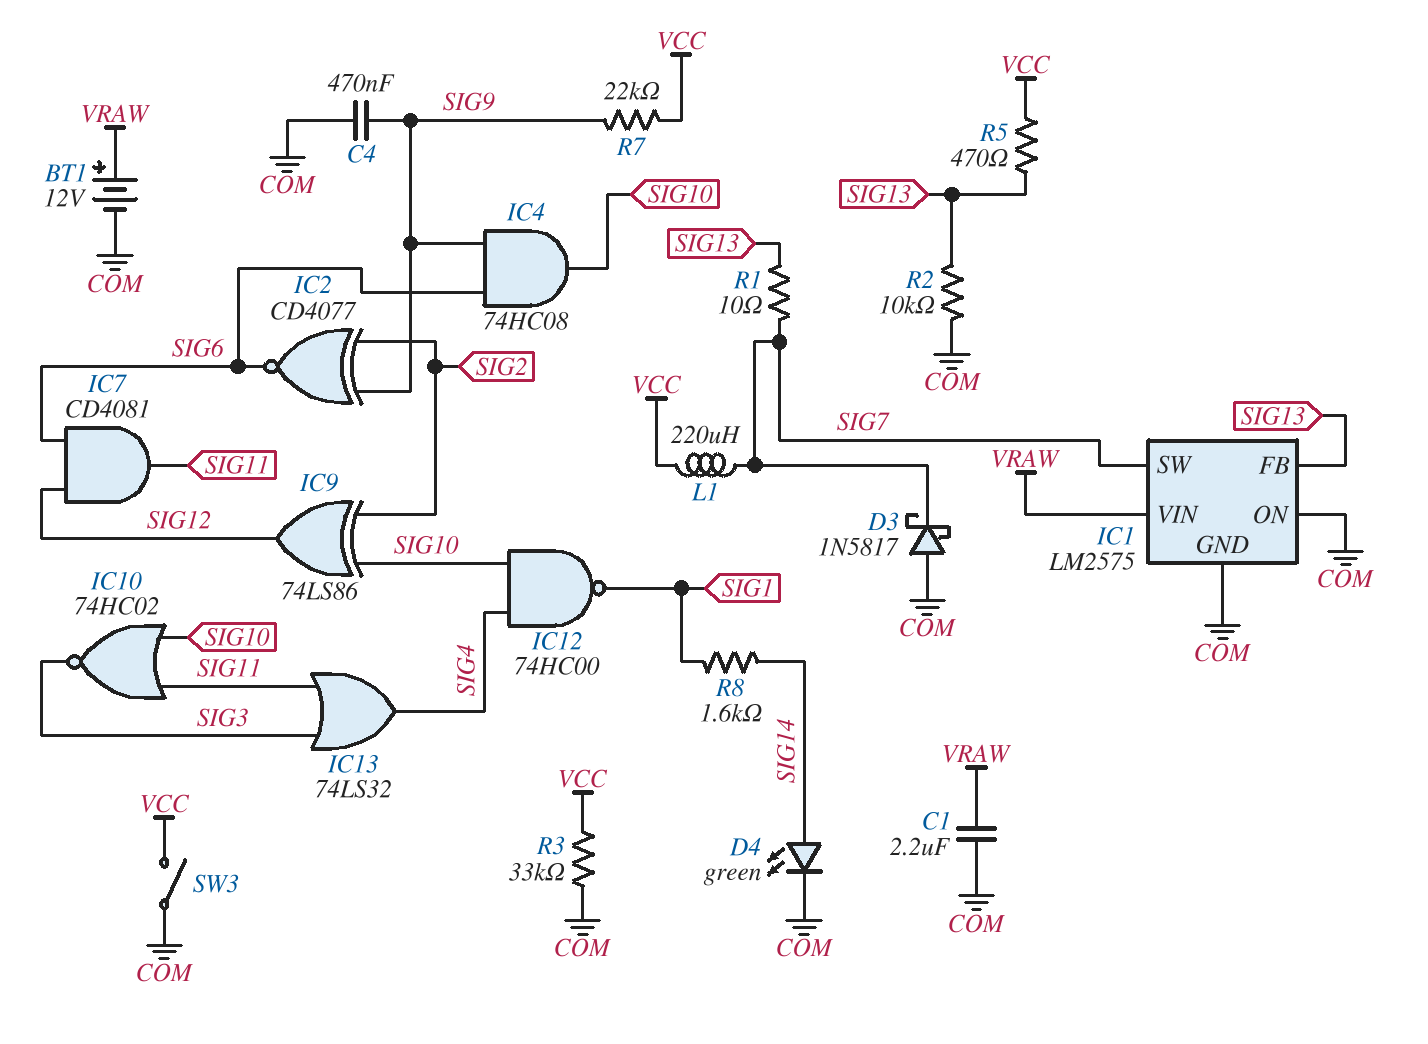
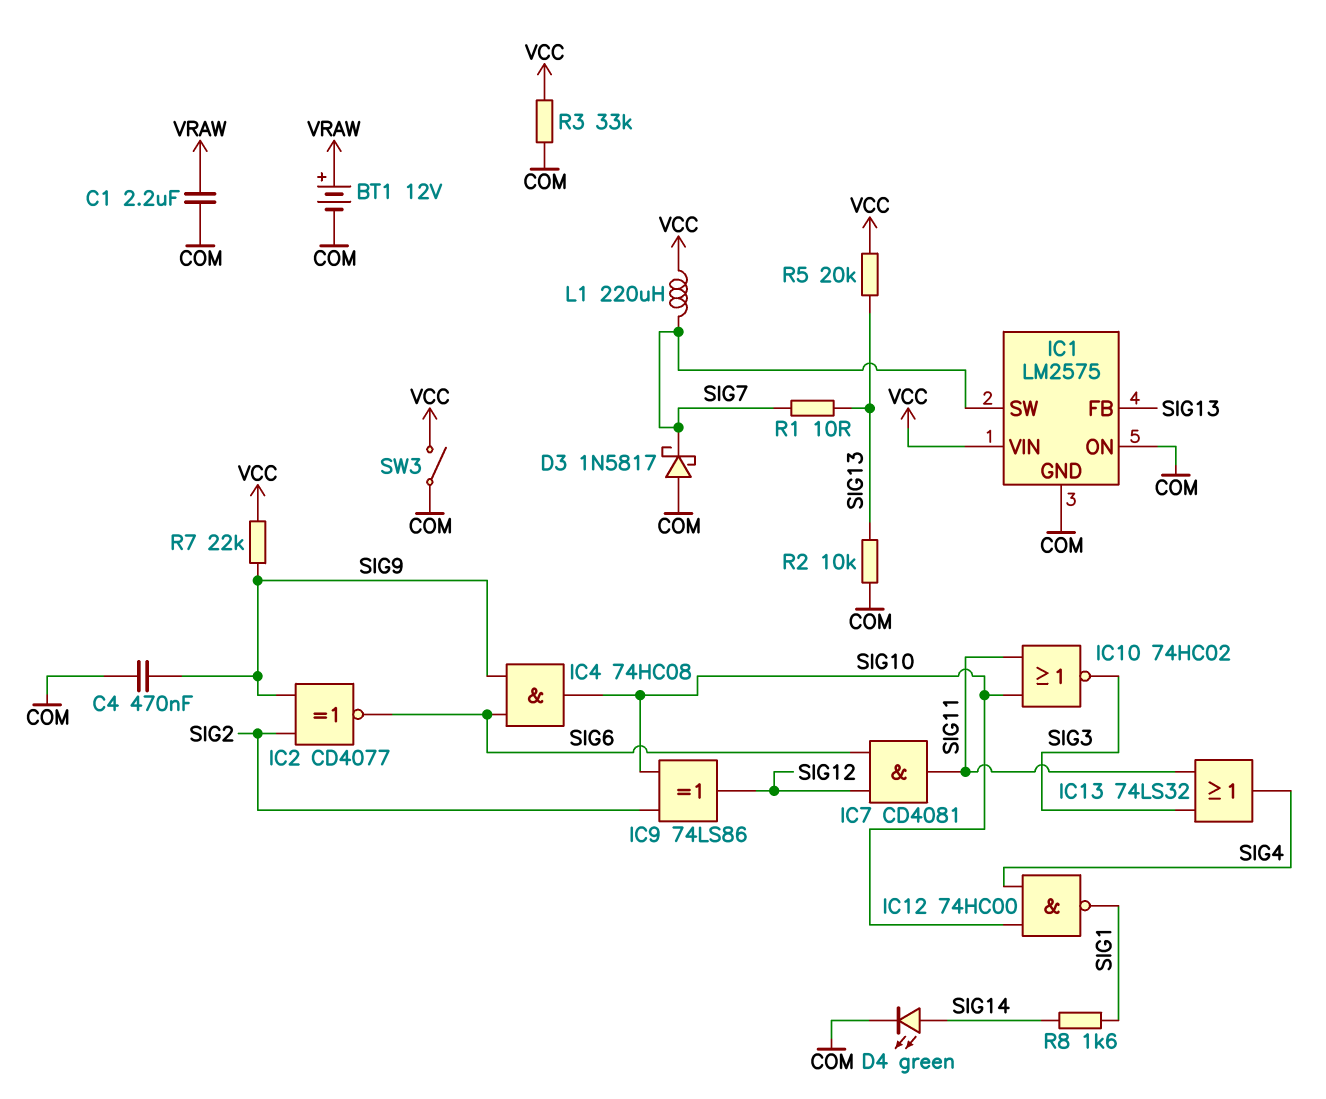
IC1 pin VIN: VRAW -> VCC
R5: 470 (SIG13, VCC) -> 20k (SIG13, VCC)

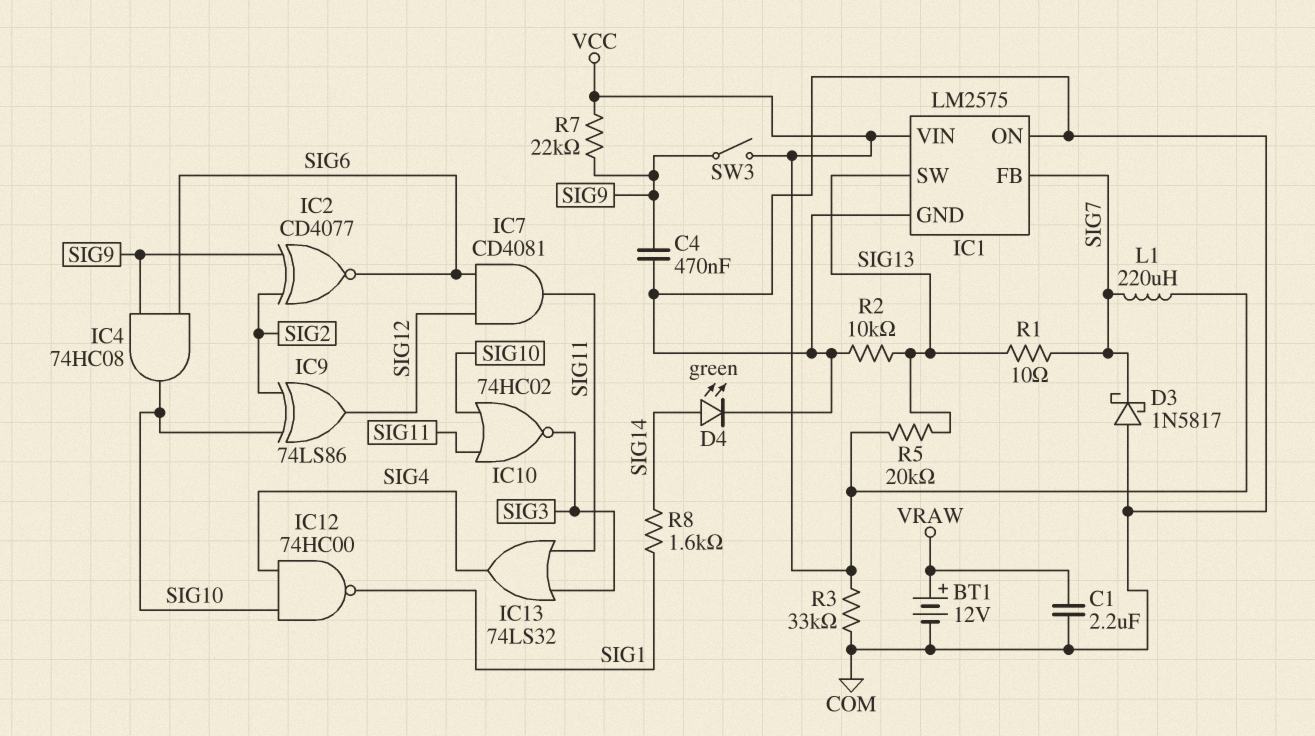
IC1 pin FB: SIG13 -> SIG7
IC1 pin SW: SIG7 -> SIG13
SW3: switch (COM, VCC) -> switch (SIG9, VCC)

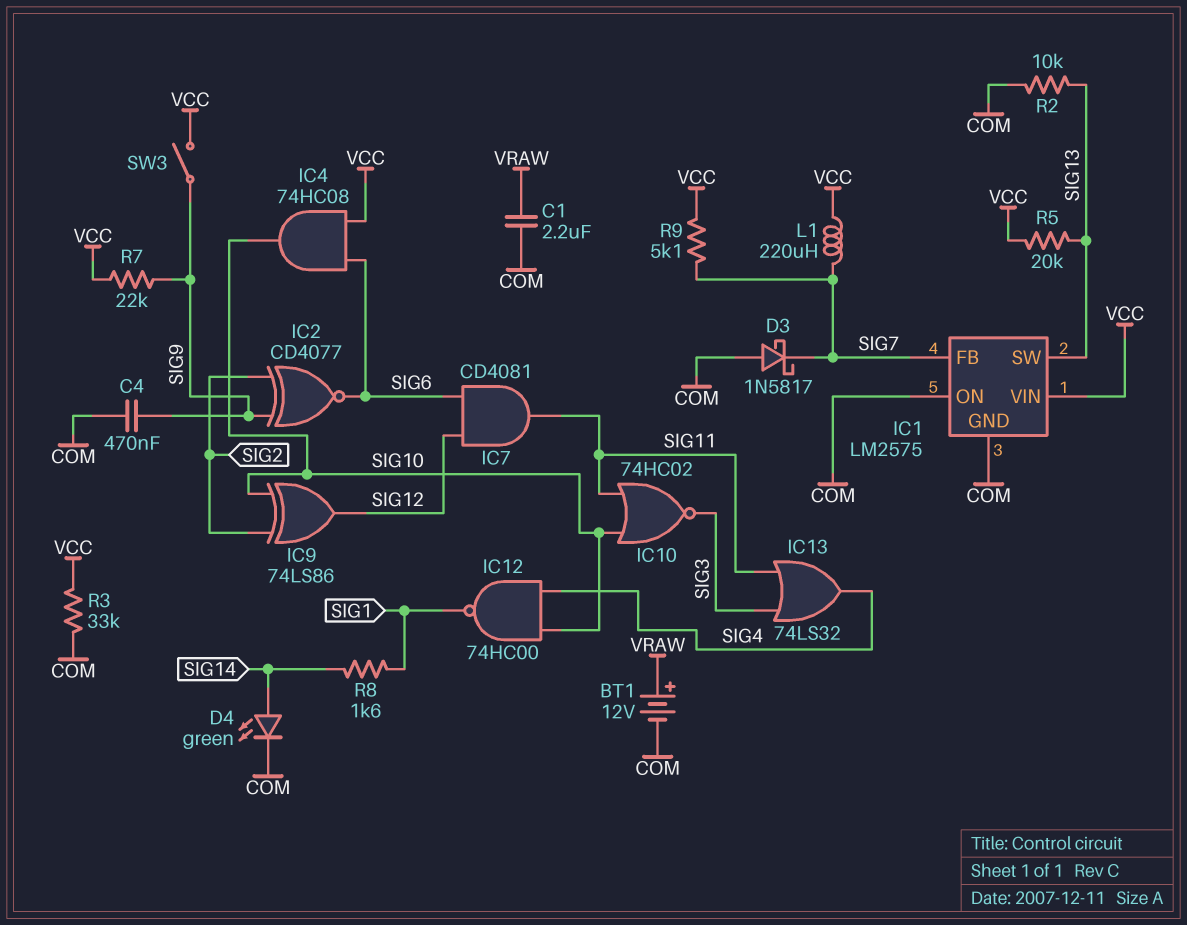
IC4: AND 74HC08 (in SIG6, in SIG9, out SIG10) -> AND 74HC08 (in SIG6, in VCC, out SIG10)
R1: 10 (SIG7, SIG13) -> none
R9: none -> 5.1k (SIG7, VCC)

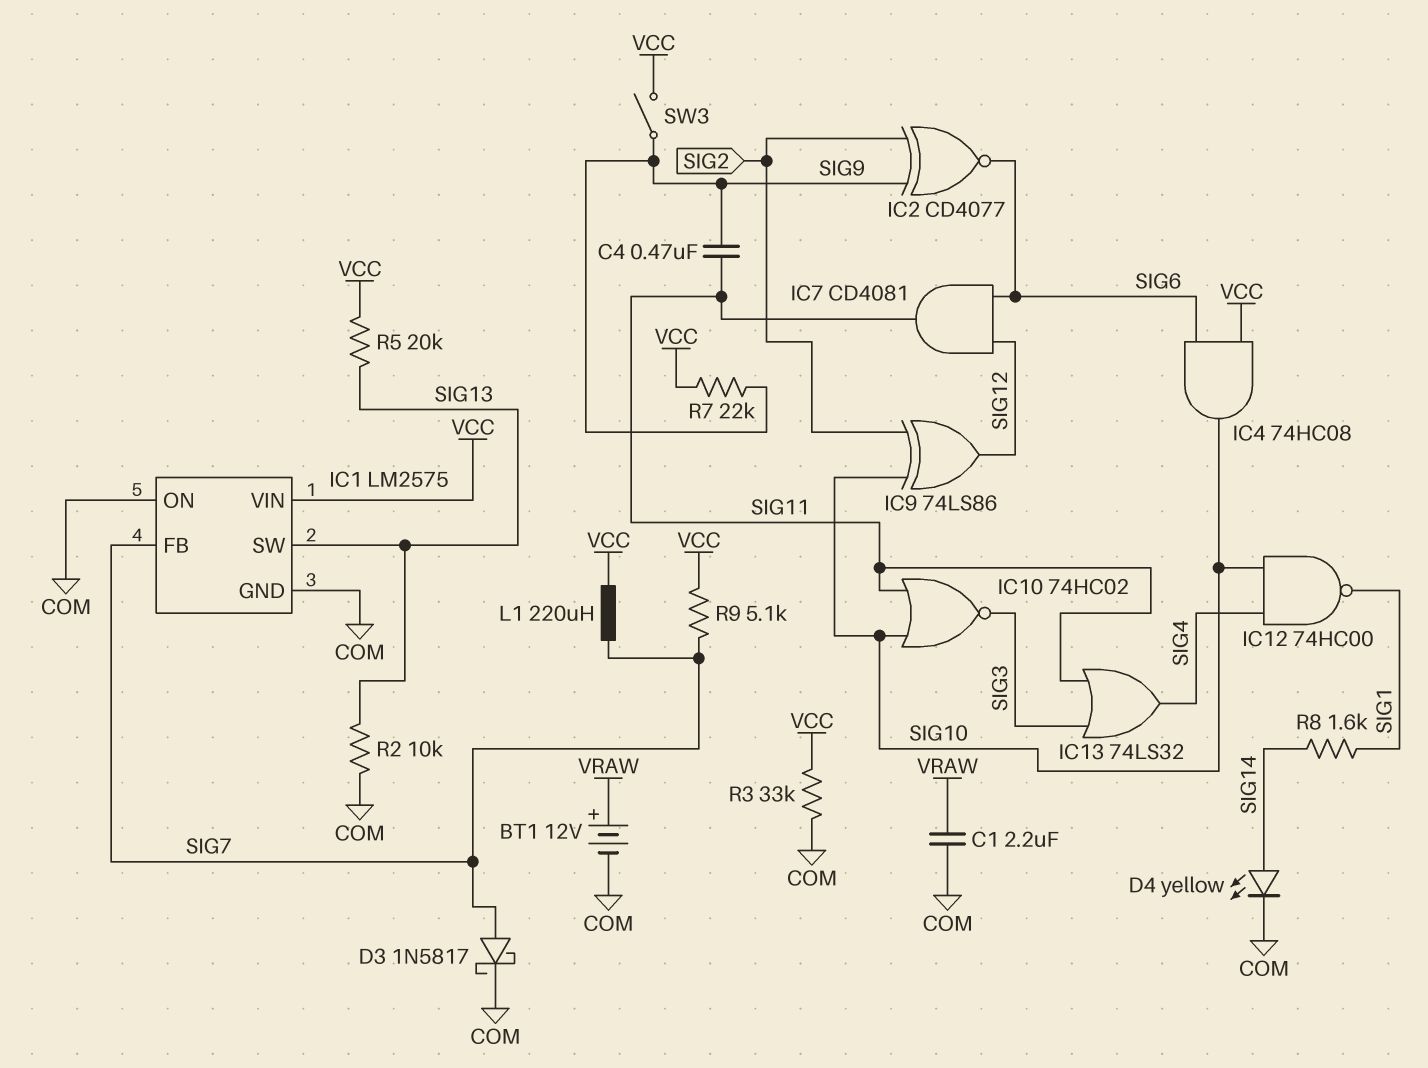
C4: 470nF (COM, SIG9) -> 470nF (SIG9, SIG11)
D3: schottky 1N5817 (A COM, K SIG7) -> schottky 1N5817 (A SIG7, K COM)
D4: LED green (A SIG14, K COM) -> LED yellow (A SIG14, K COM)

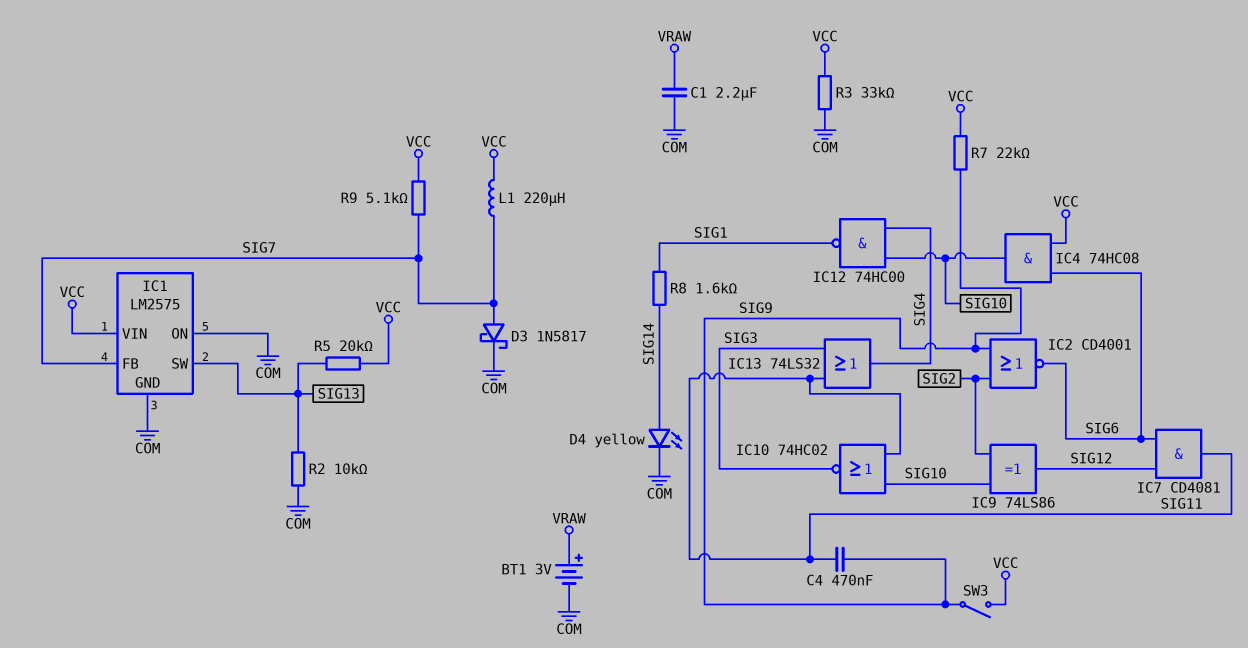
BT1: 12V (plus VRAW, minus COM) -> 3V (plus VRAW, minus COM)
IC2: XNOR CD4077 (in SIG2, in SIG9, out SIG6) -> NOR CD4001 (in SIG2, in SIG9, out SIG6)

